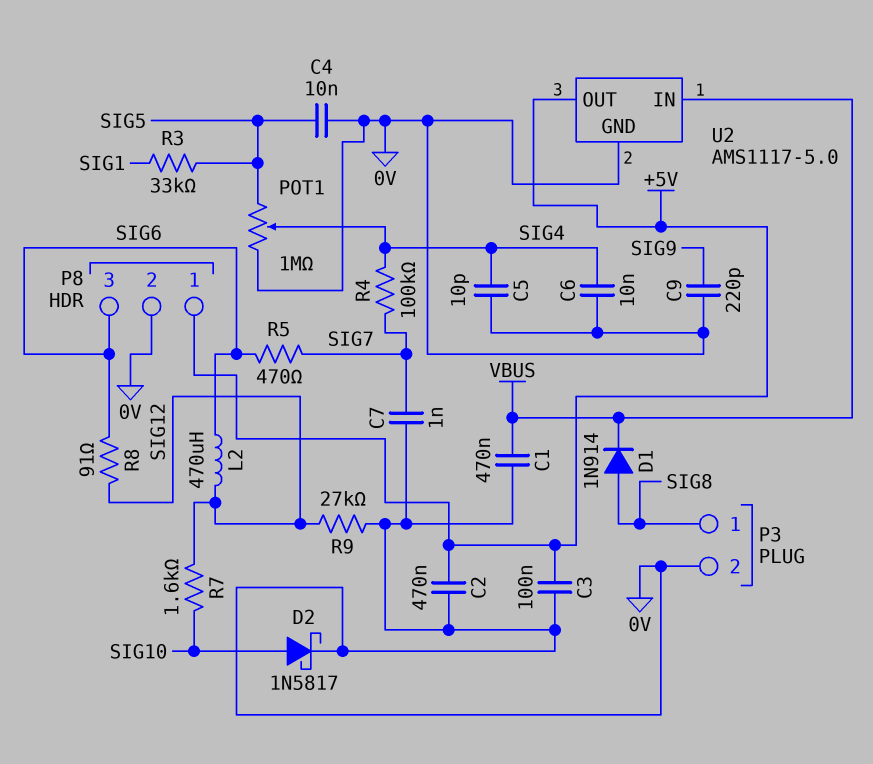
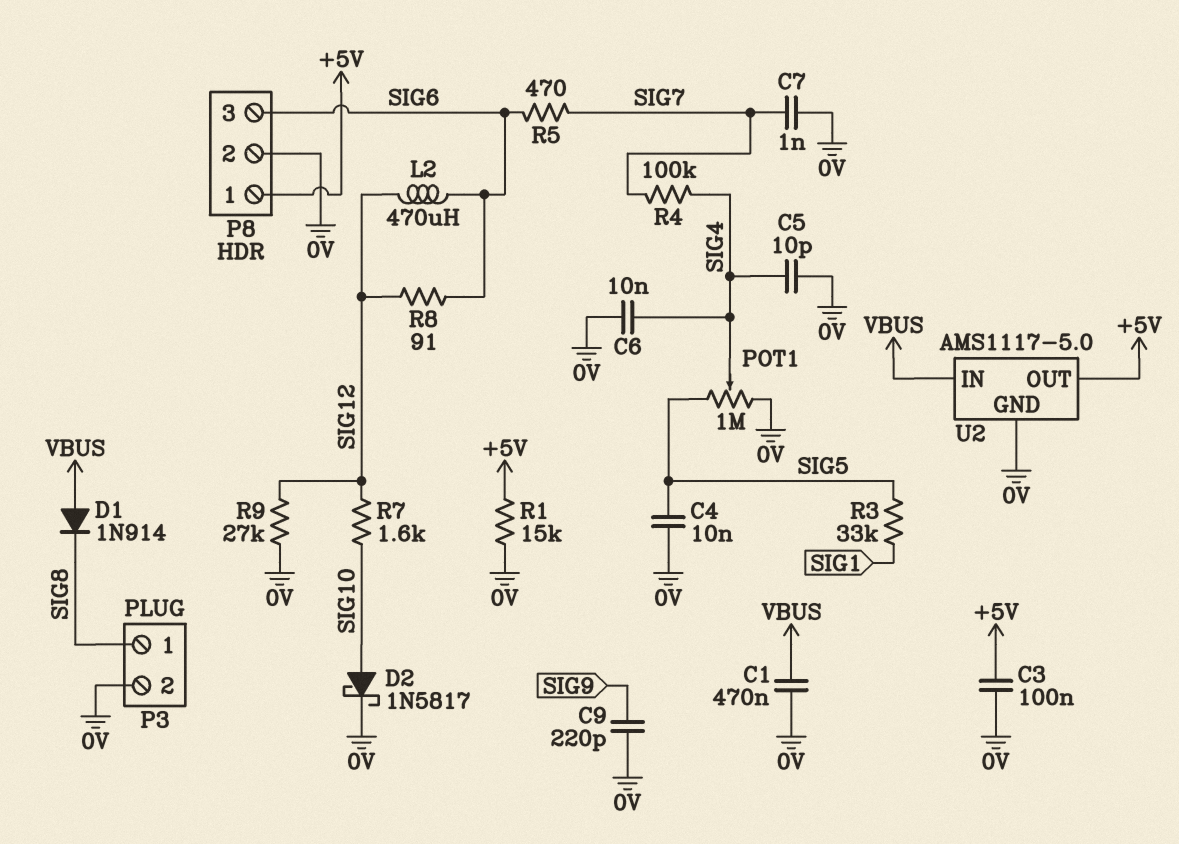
C2: 470nF (+5V, 0V) -> none
D1: diode 1N914 (A SIG8, K VBUS) -> diode 1N914 (A VBUS, K SIG8)
R1: none -> 15k (+5V, 0V)

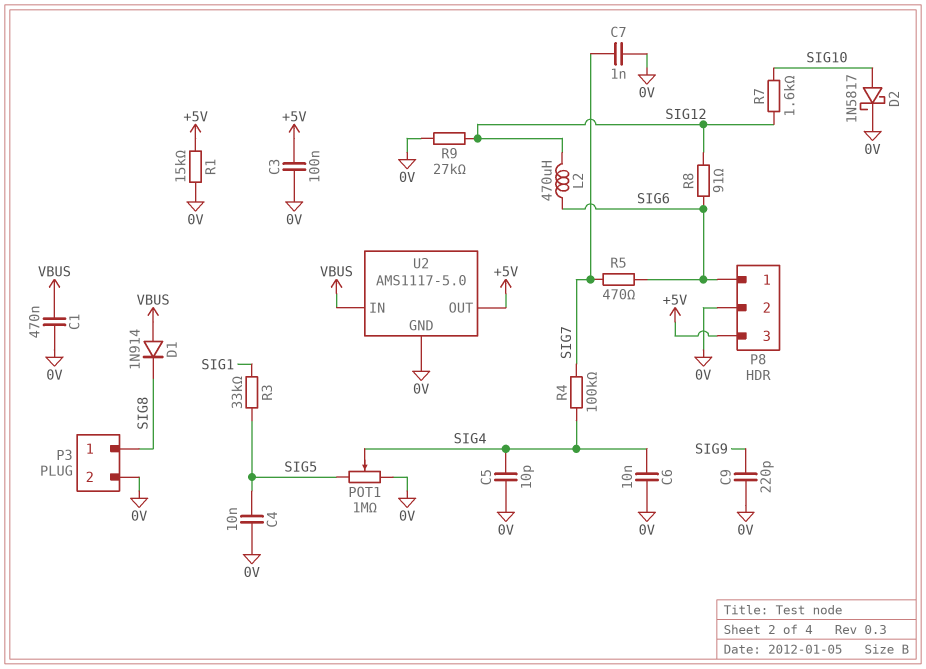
P8 pin 1: +5V -> SIG6
P8 pin 3: SIG6 -> +5V

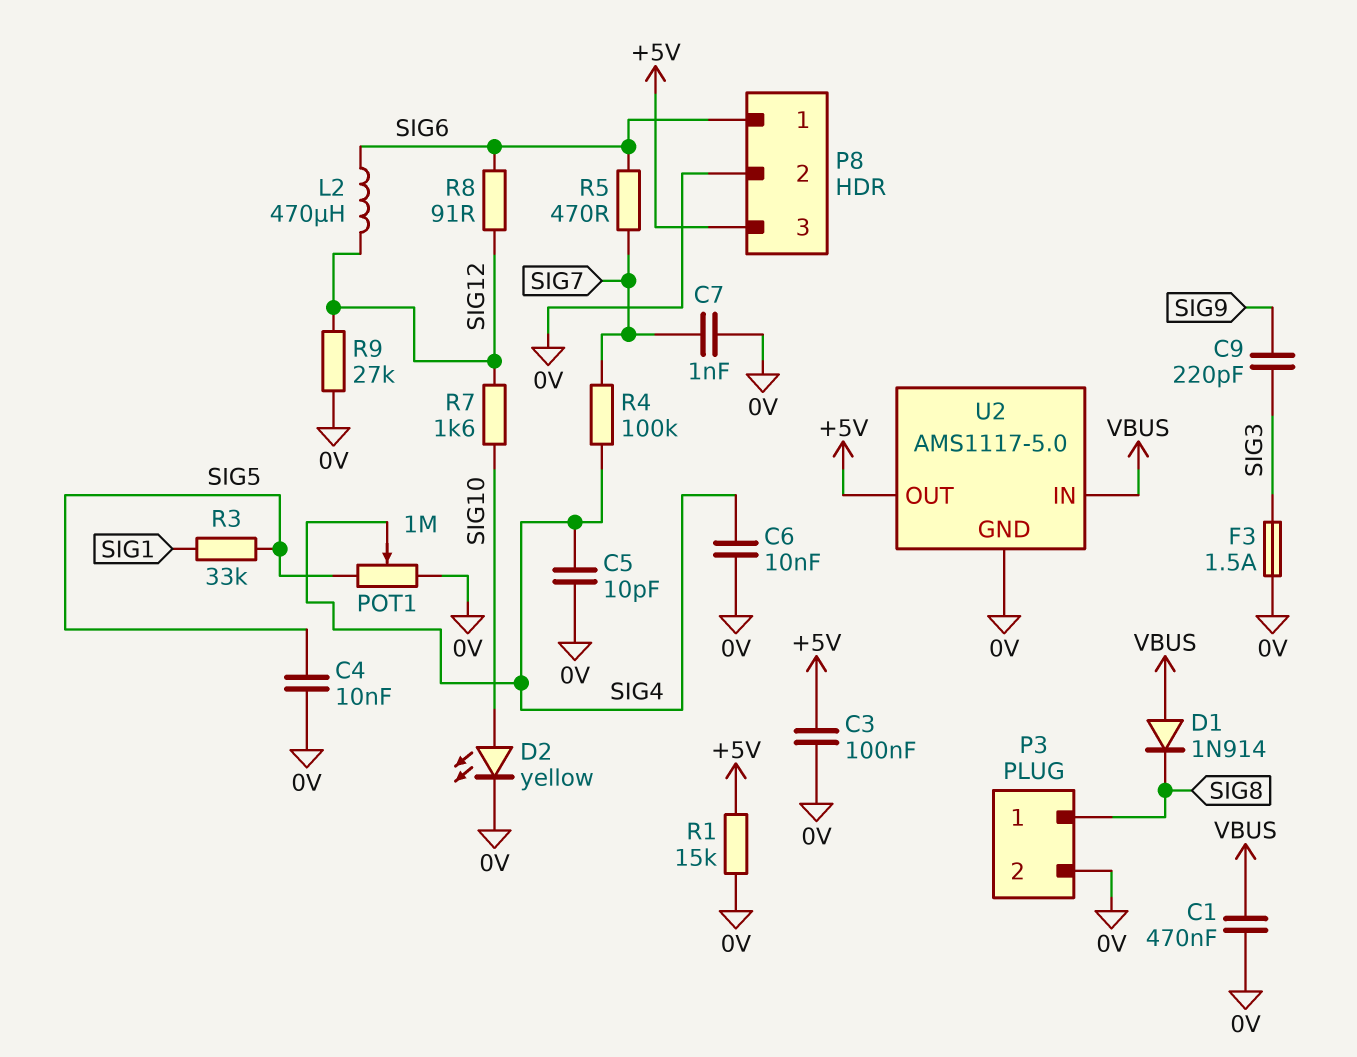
C9: 220pF (0V, SIG9) -> 220pF (SIG3, SIG9)
D2: schottky 1N5817 (A SIG10, K 0V) -> LED yellow (A SIG10, K 0V)
F3: none -> 1.5A (0V, SIG3)

